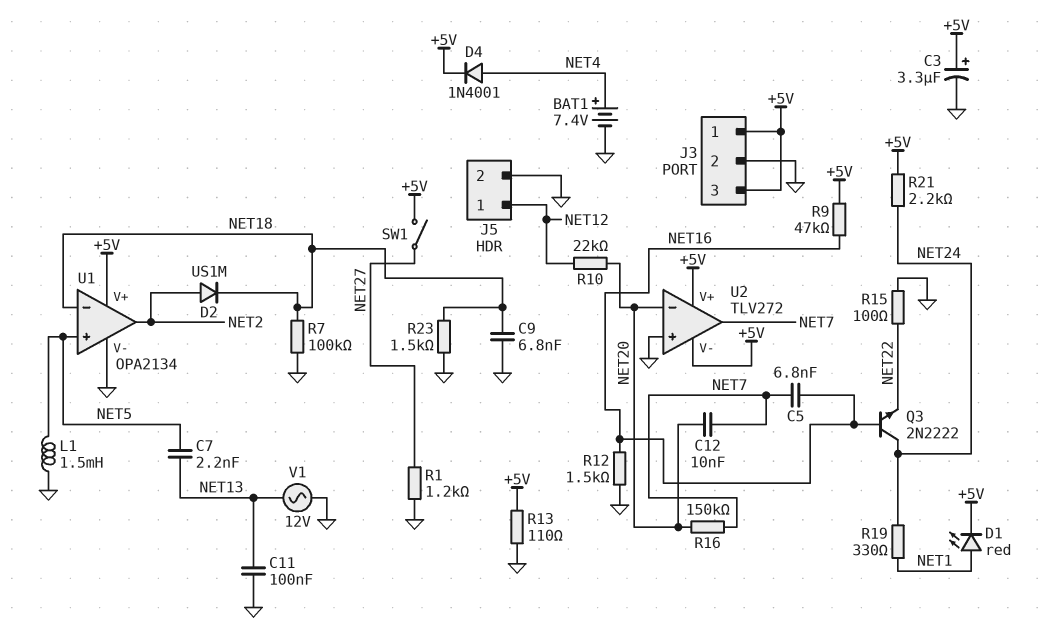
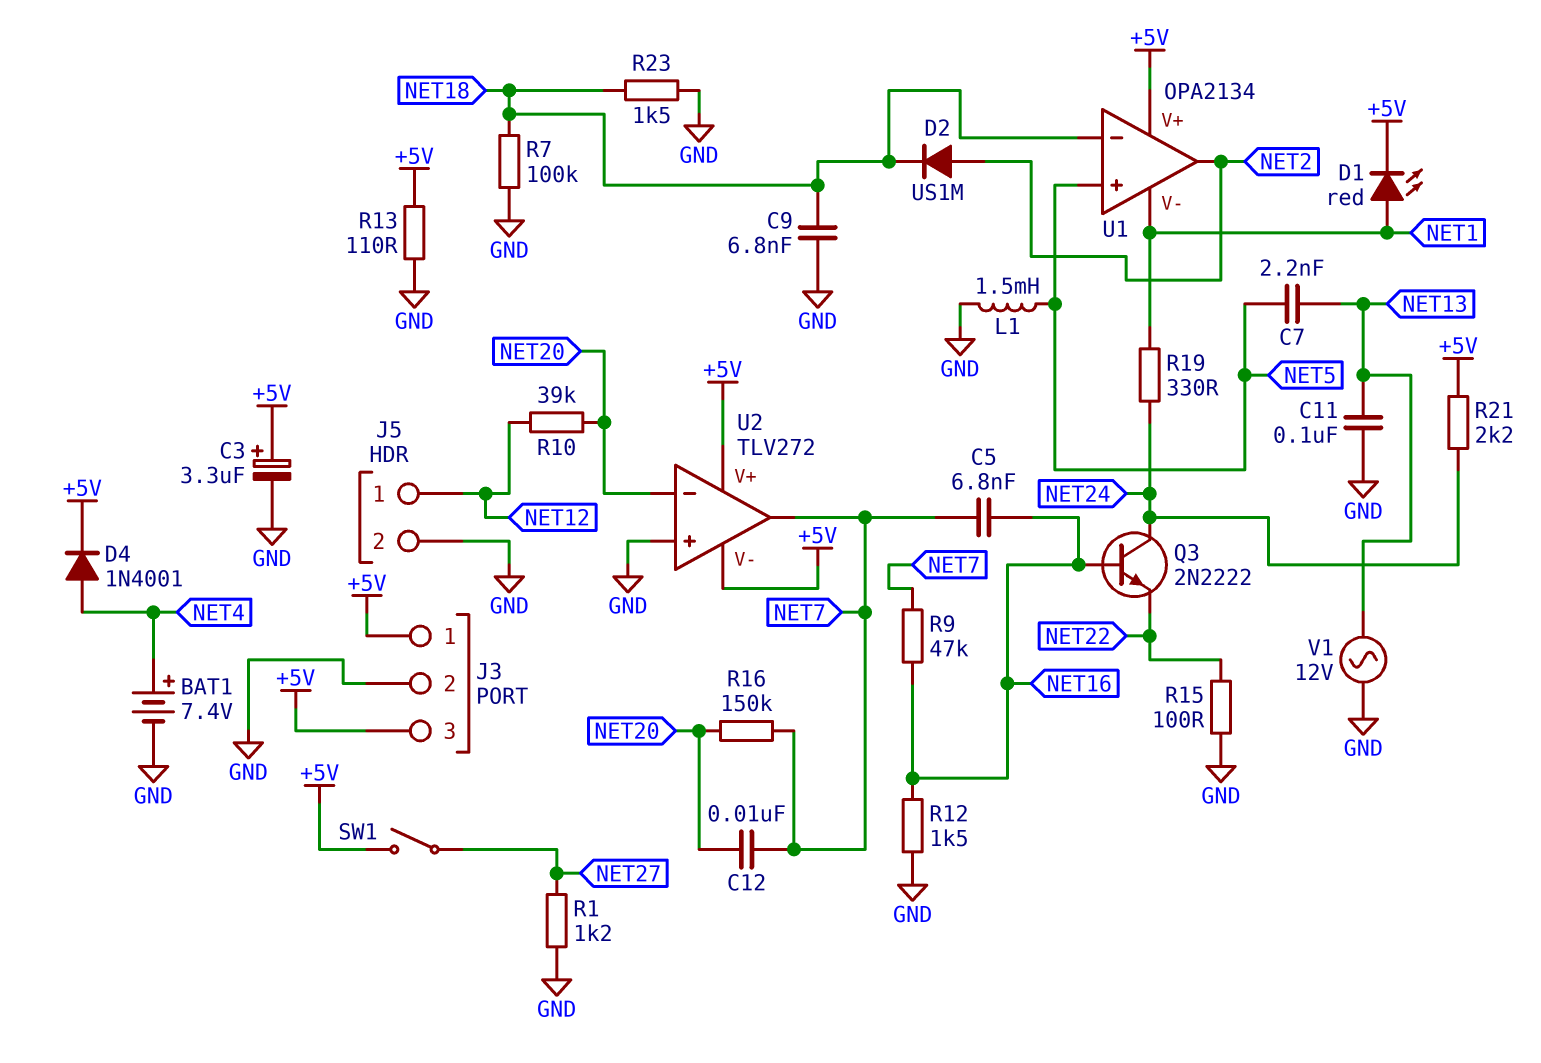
R9: 47k (+5V, NET16) -> 47k (NET7, NET16)
R10: 22k (NET12, NET20) -> 39k (NET12, NET20)
U1 pin V-: GND -> NET1

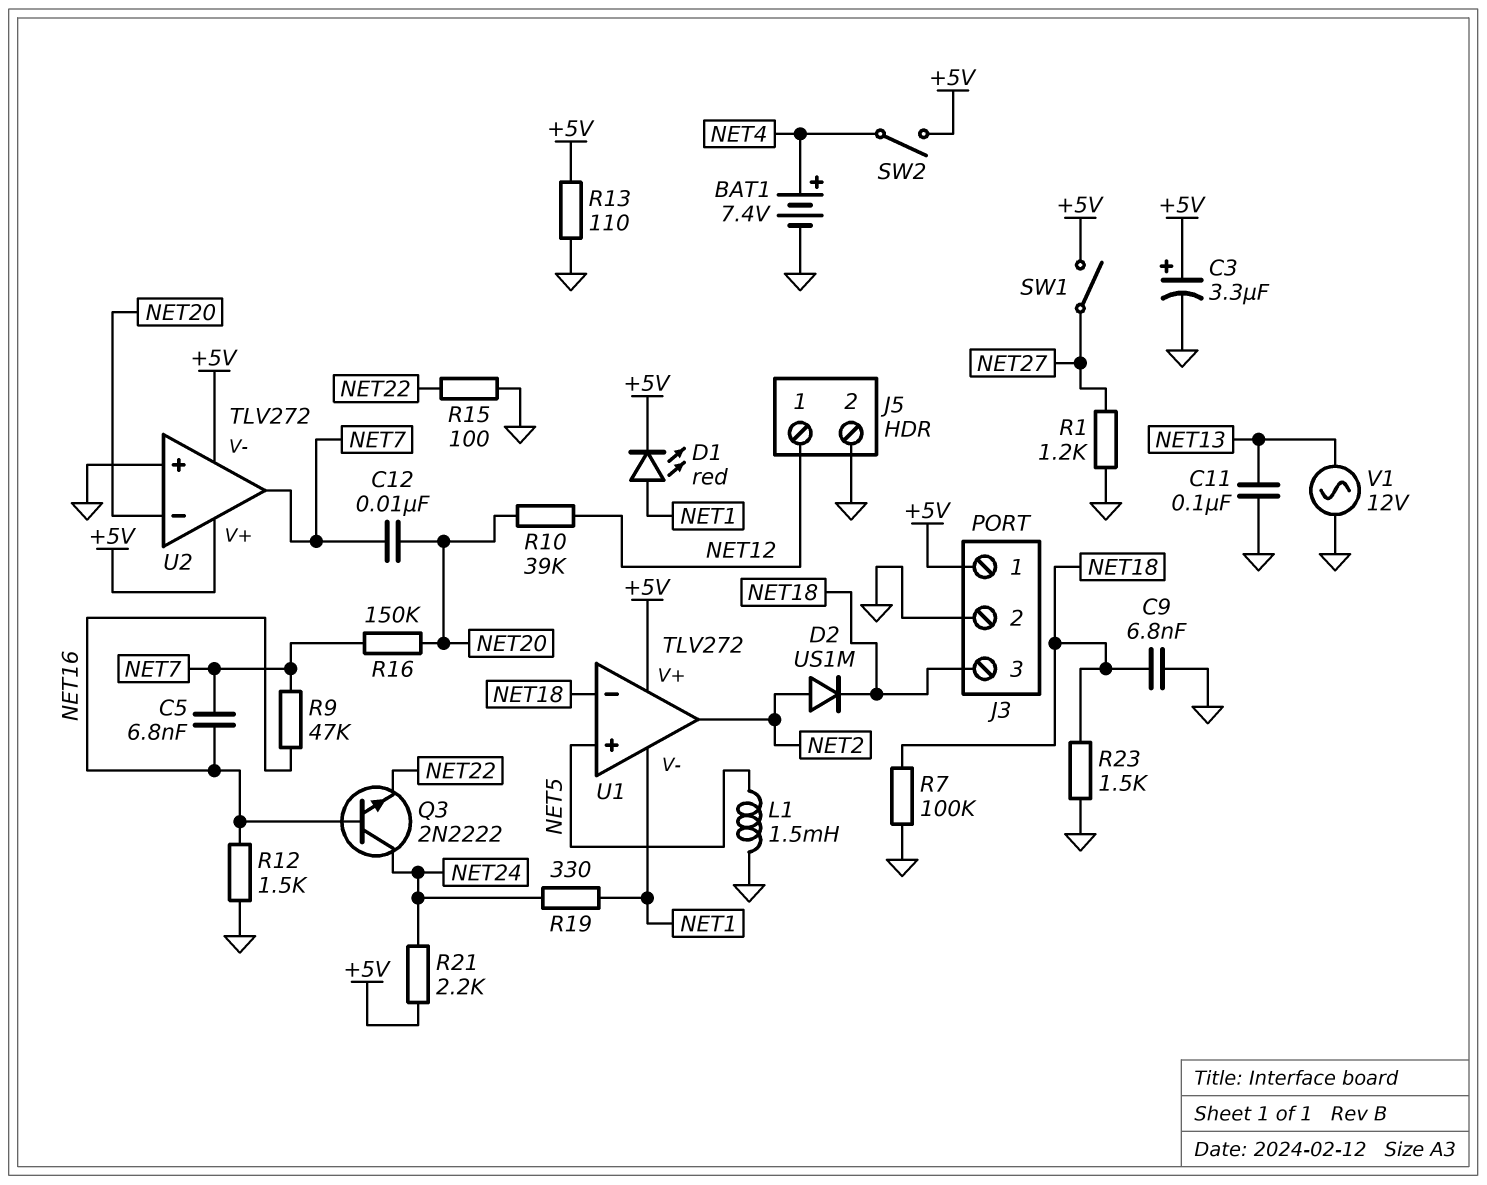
C7: 2.2nF (NET5, NET13) -> none
D4: diode 1N4001 (A NET4, K +5V) -> none
J3 pin 3: +5V -> NET18
SW2: none -> switch (+5V, NET4)
U1: OPA2134 -> TLV272

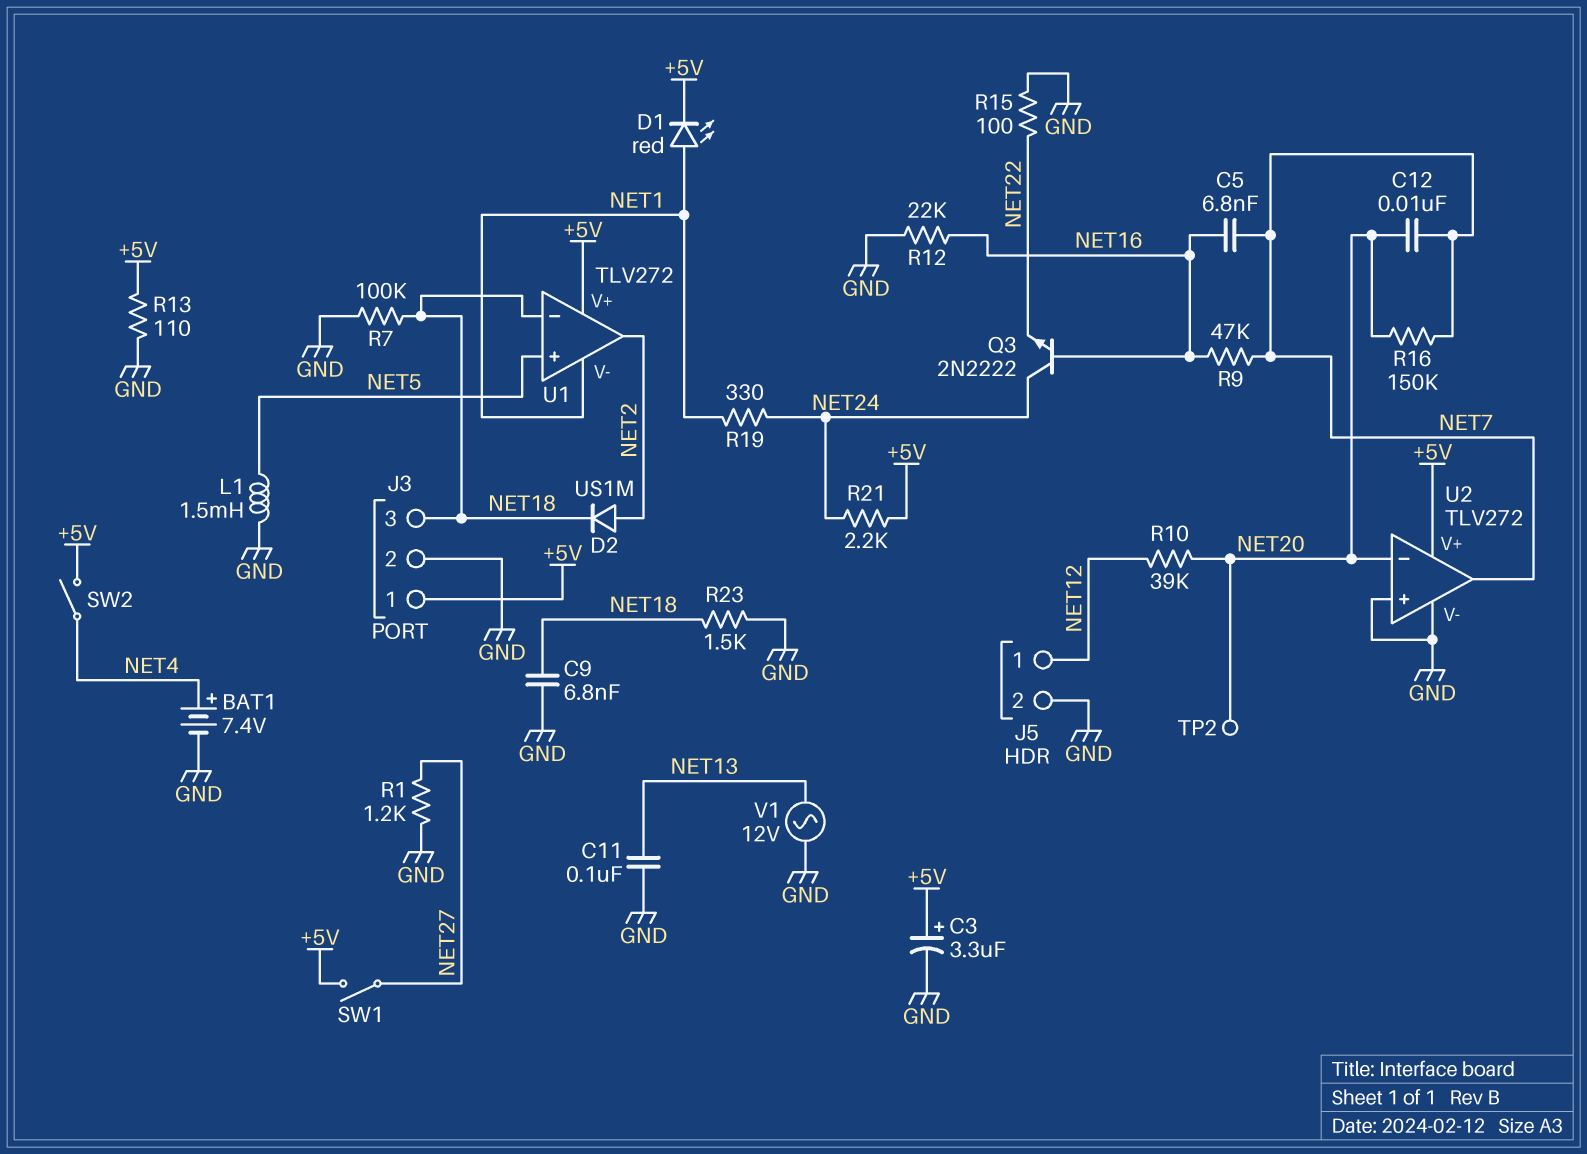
R12: 1.5k (GND, NET16) -> 22k (GND, NET16)
TP2: none -> test point (NET20)
U2 pin V-: +5V -> GND

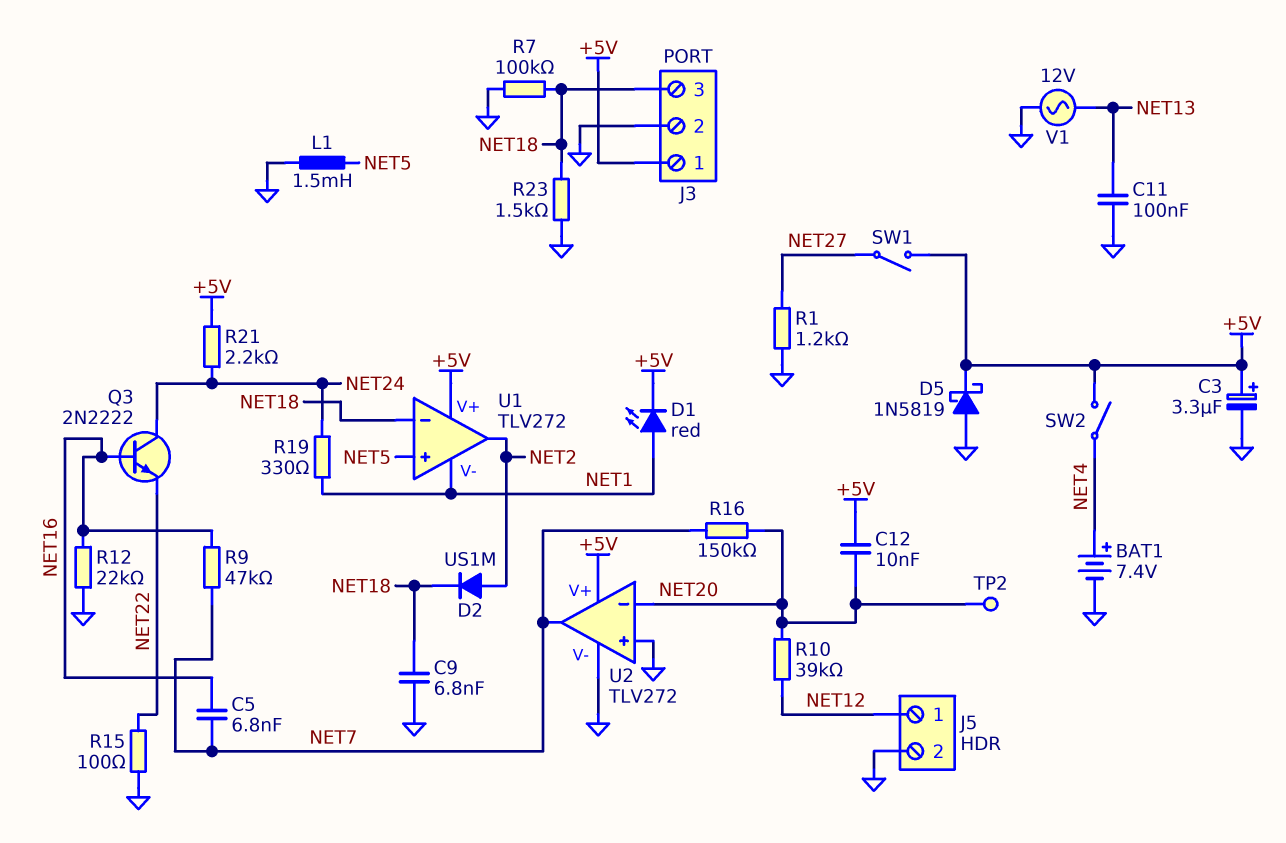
C12: 10nF (NET7, NET20) -> 10nF (+5V, NET20)
D5: none -> schottky 1N5819 (A GND, K +5V)
R13: 110 (+5V, GND) -> none

